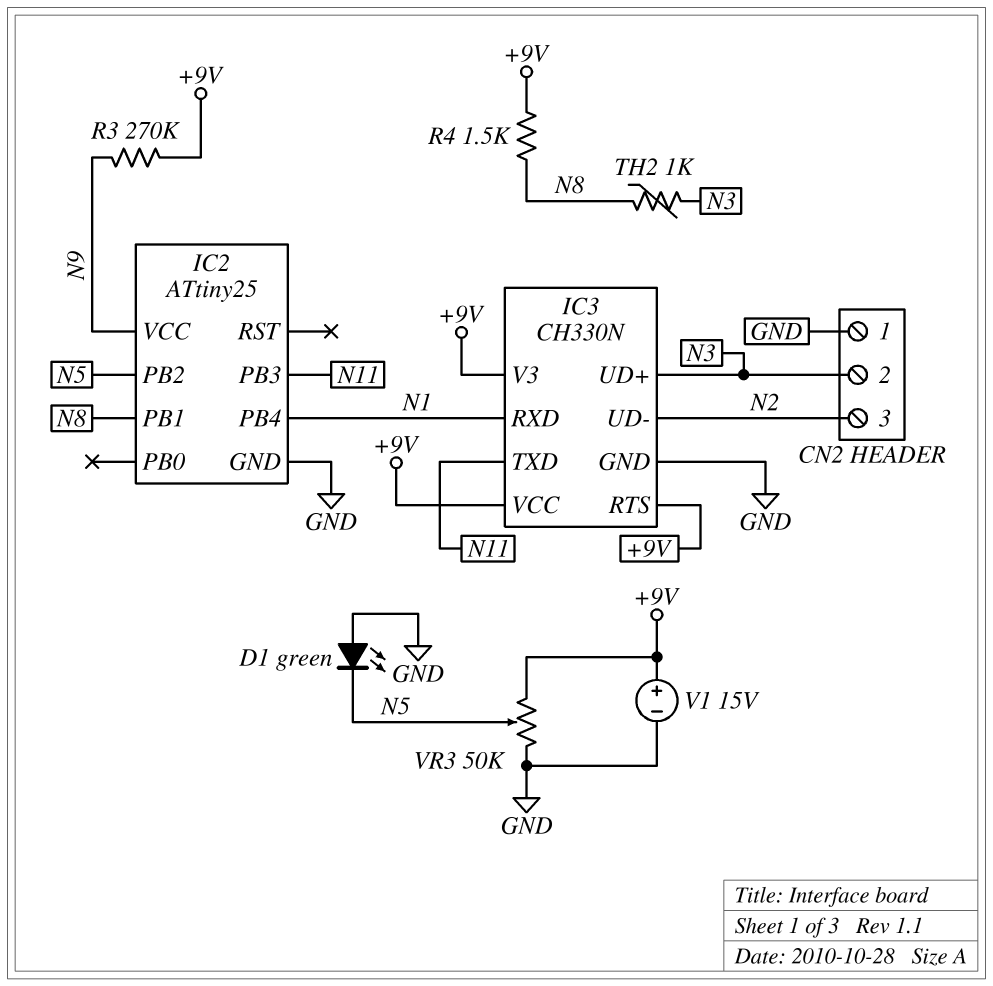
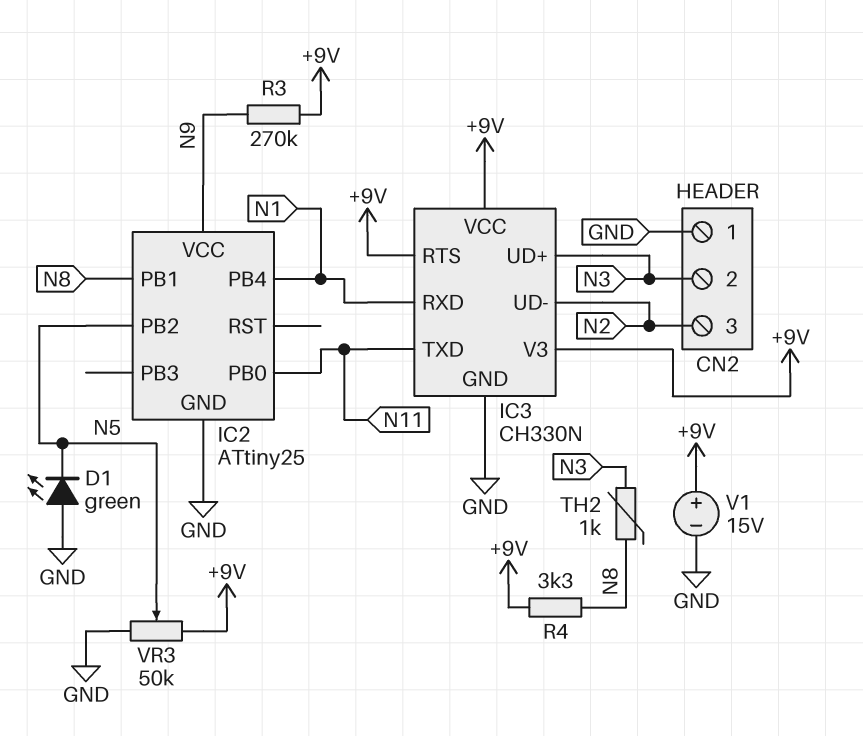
IC2 pin PB0: none -> N11
IC2 pin PB3: N11 -> none
R4: 1.5k (+9V, N8) -> 3.3k (+9V, N8)

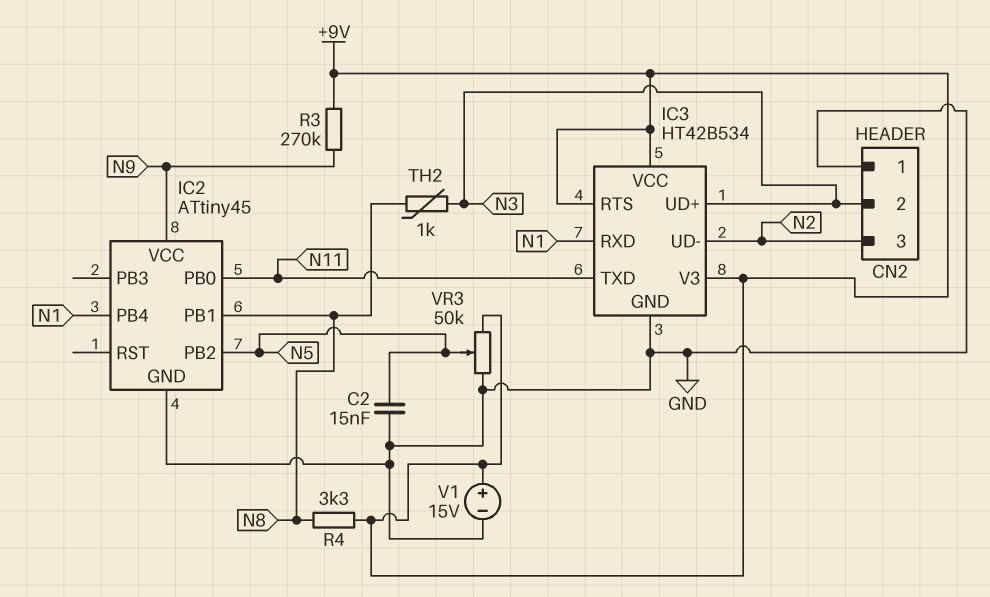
C2: none -> 15nF (GND, N5)
D1: LED green (A GND, K N5) -> none
IC2: ATtiny25 -> ATtiny45
IC3: CH330N -> HT42B534

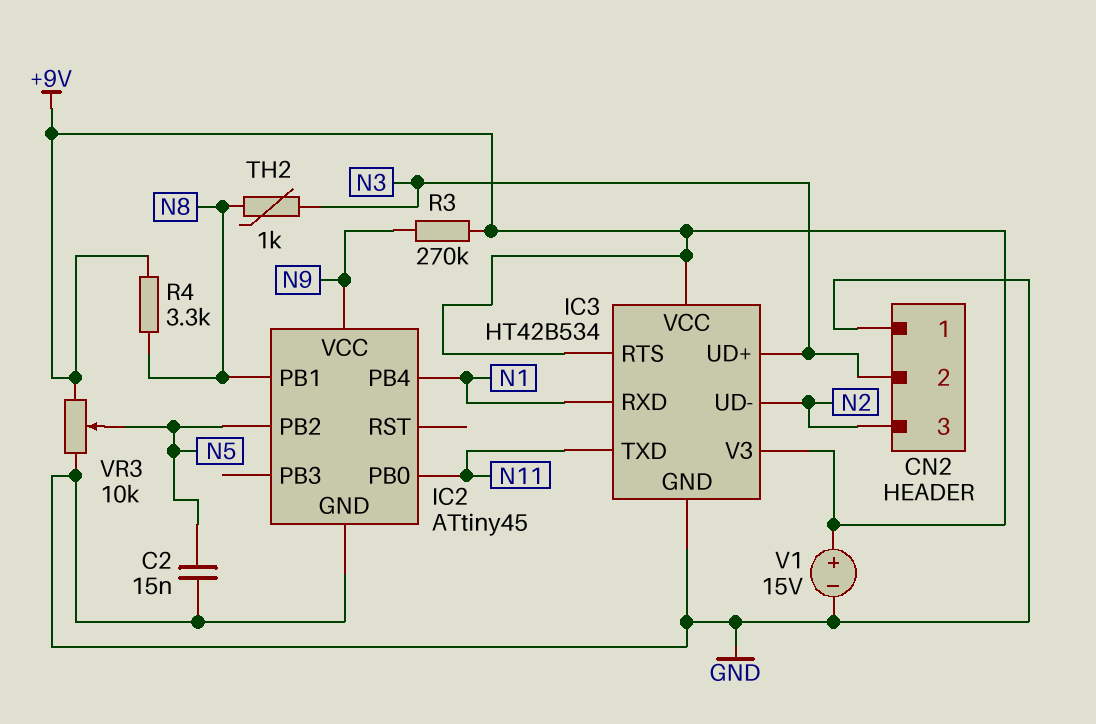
VR3: 50k (+9V, GND, wiper N5) -> 10k (+9V, GND, wiper N5)

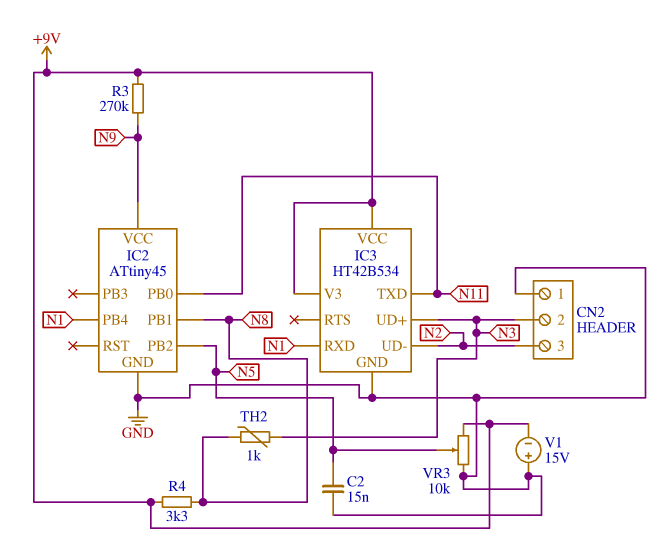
IC3 pin RTS: +9V -> none
V1: 15V (plus +9V, minus GND) -> 15V (plus GND, minus +9V)

